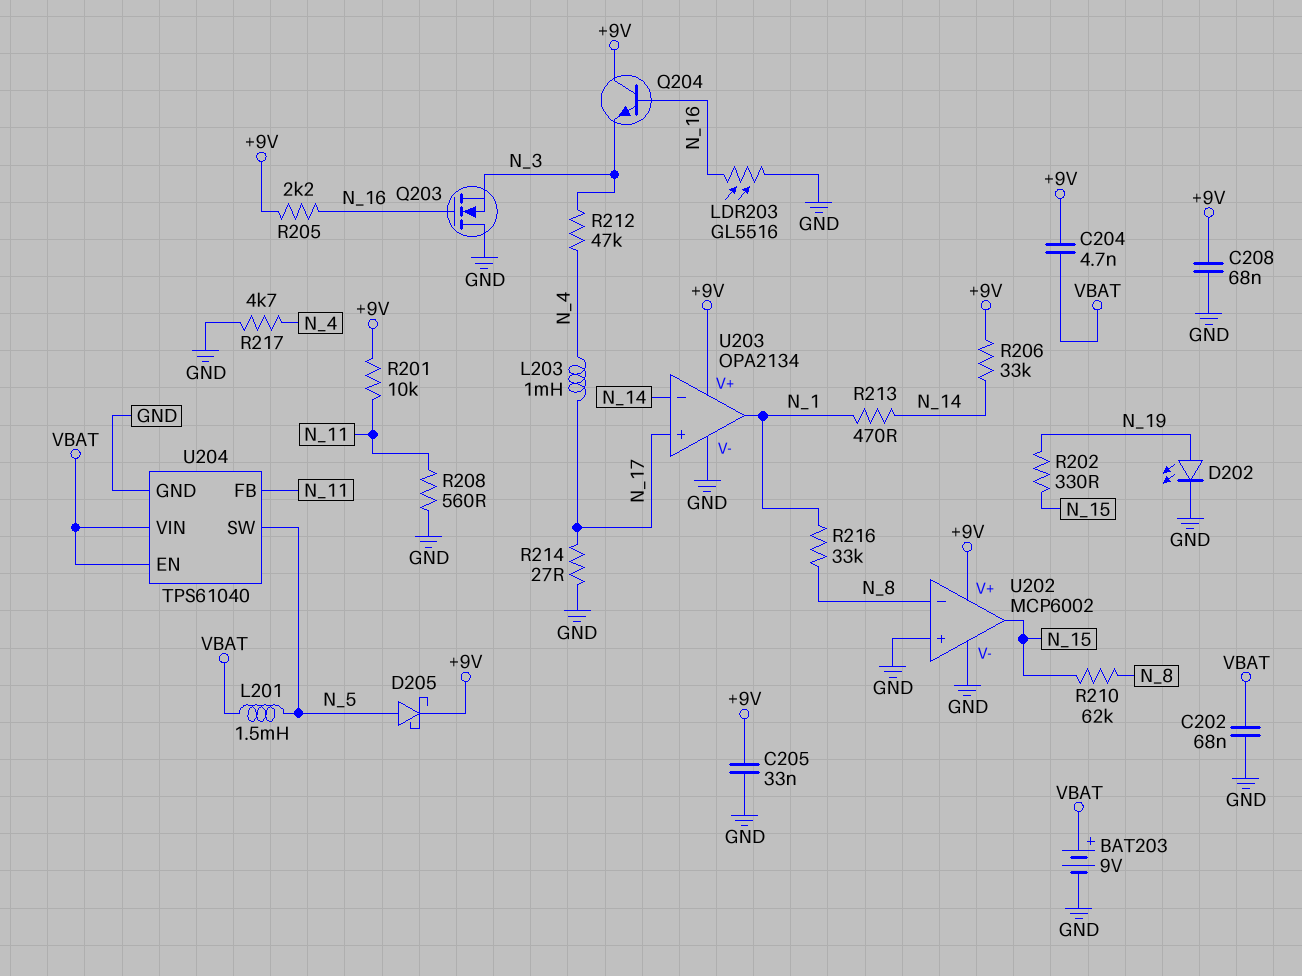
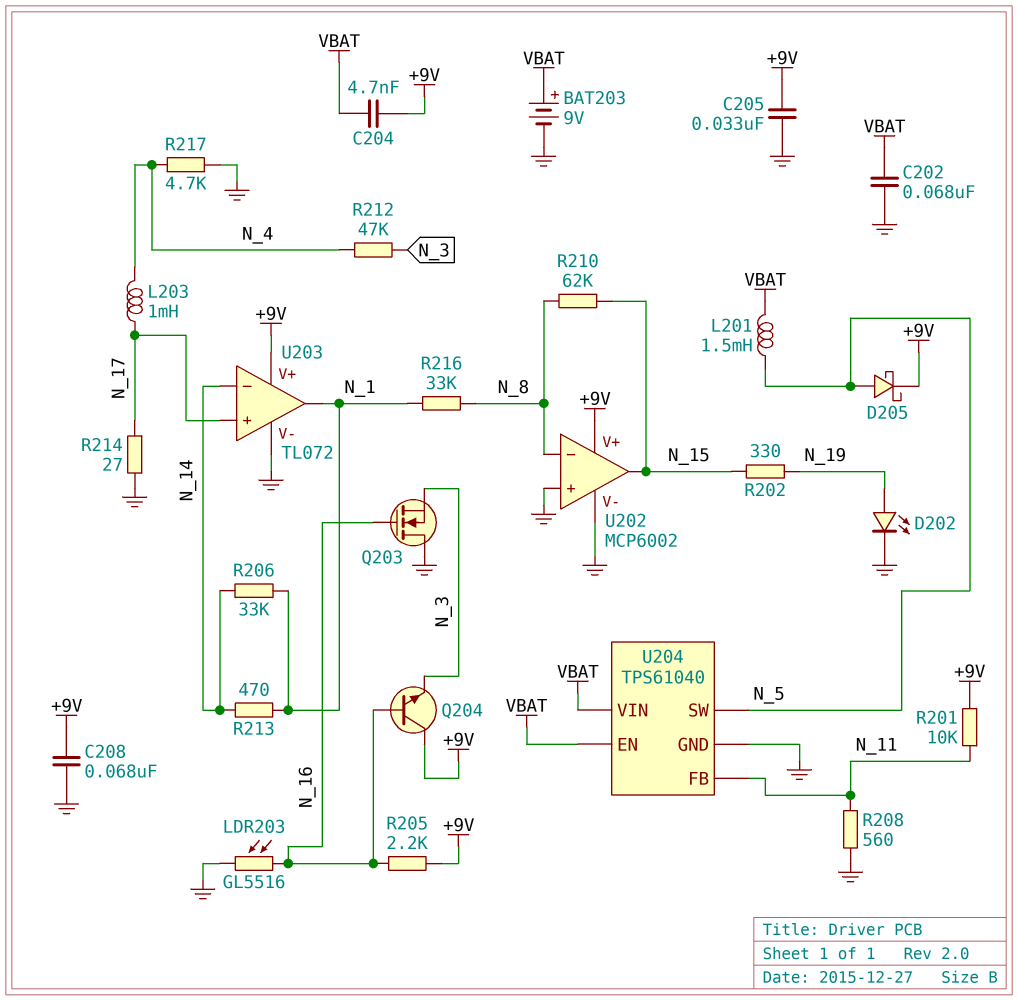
R206: 33k (+9V, N_14) -> 33k (N_1, N_14)
U203: OPA2134 -> TL072

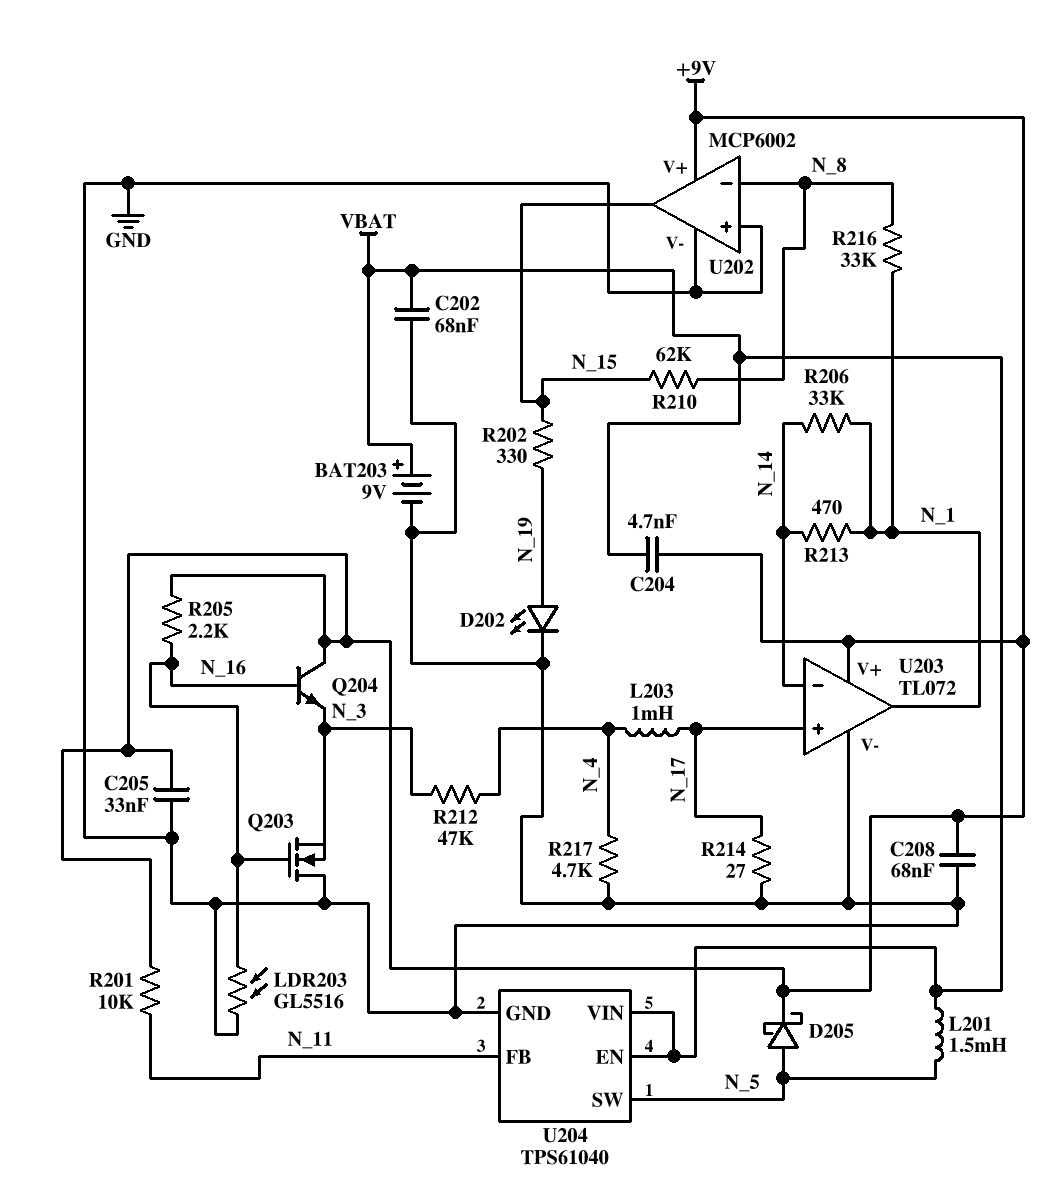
R208: 560 (GND, N_11) -> none

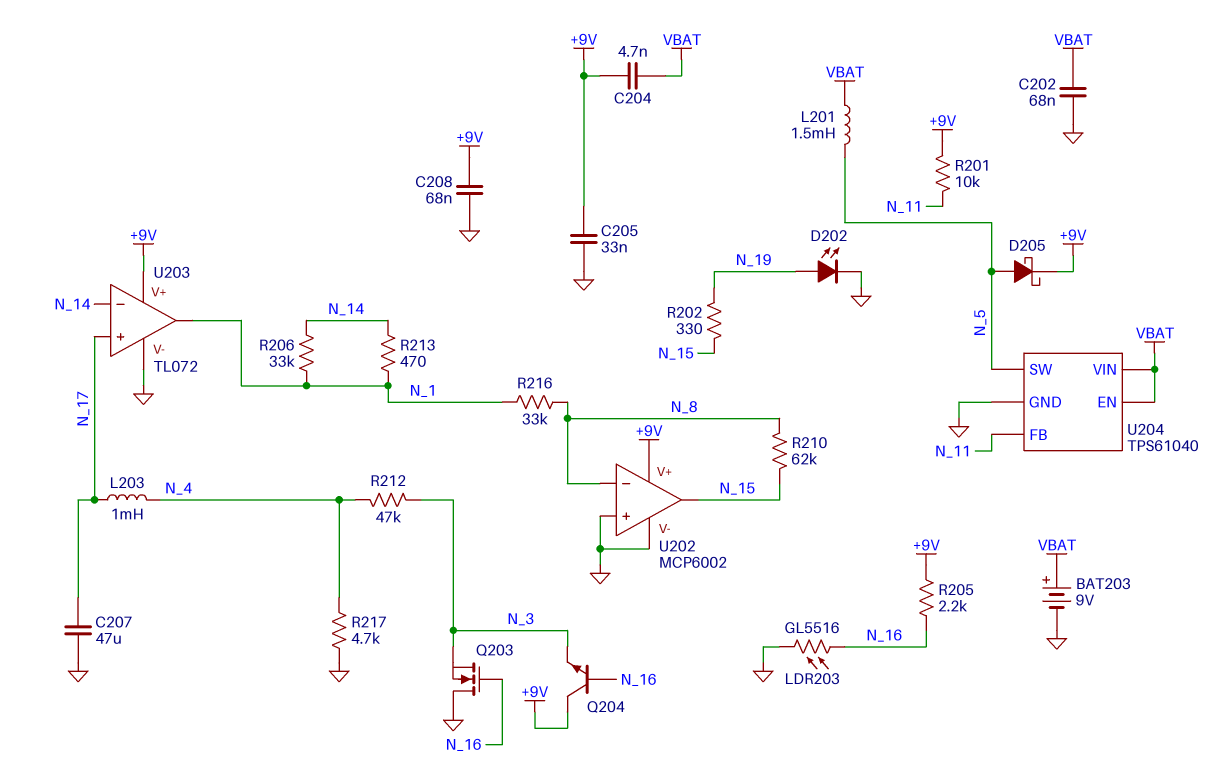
C207: none -> 47uF (GND, N_17)
R214: 27 (GND, N_17) -> none

